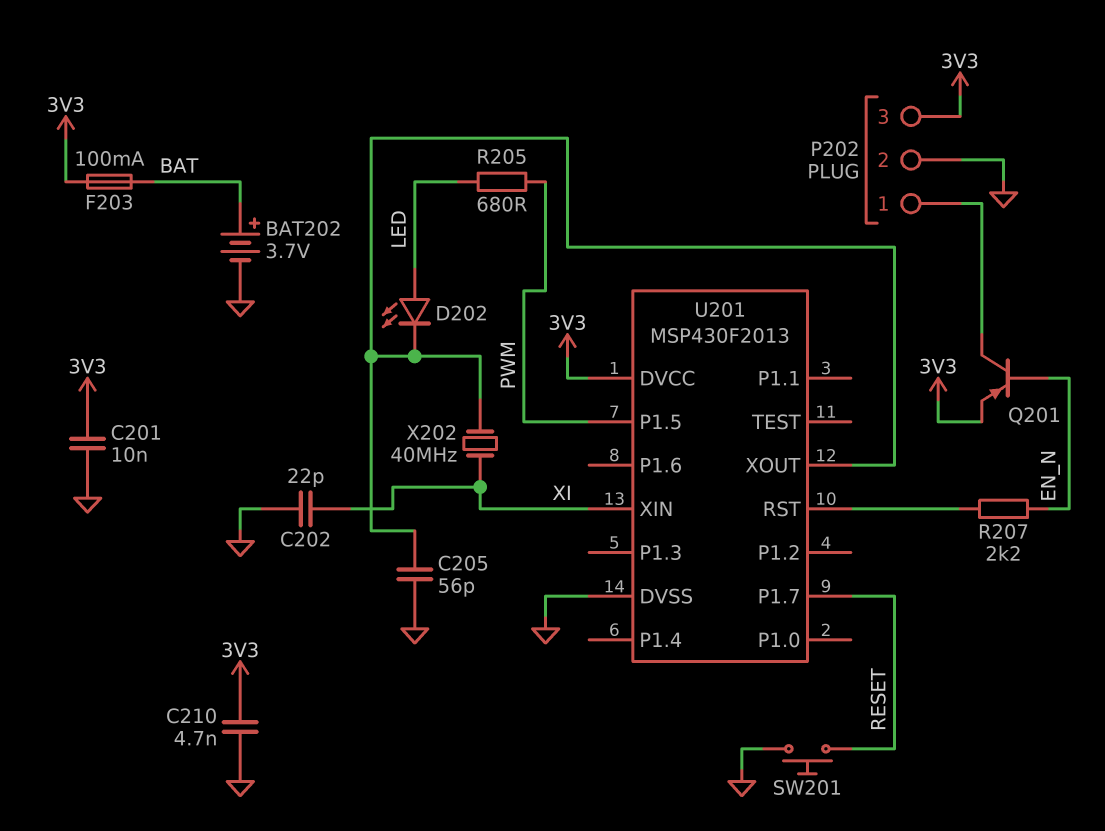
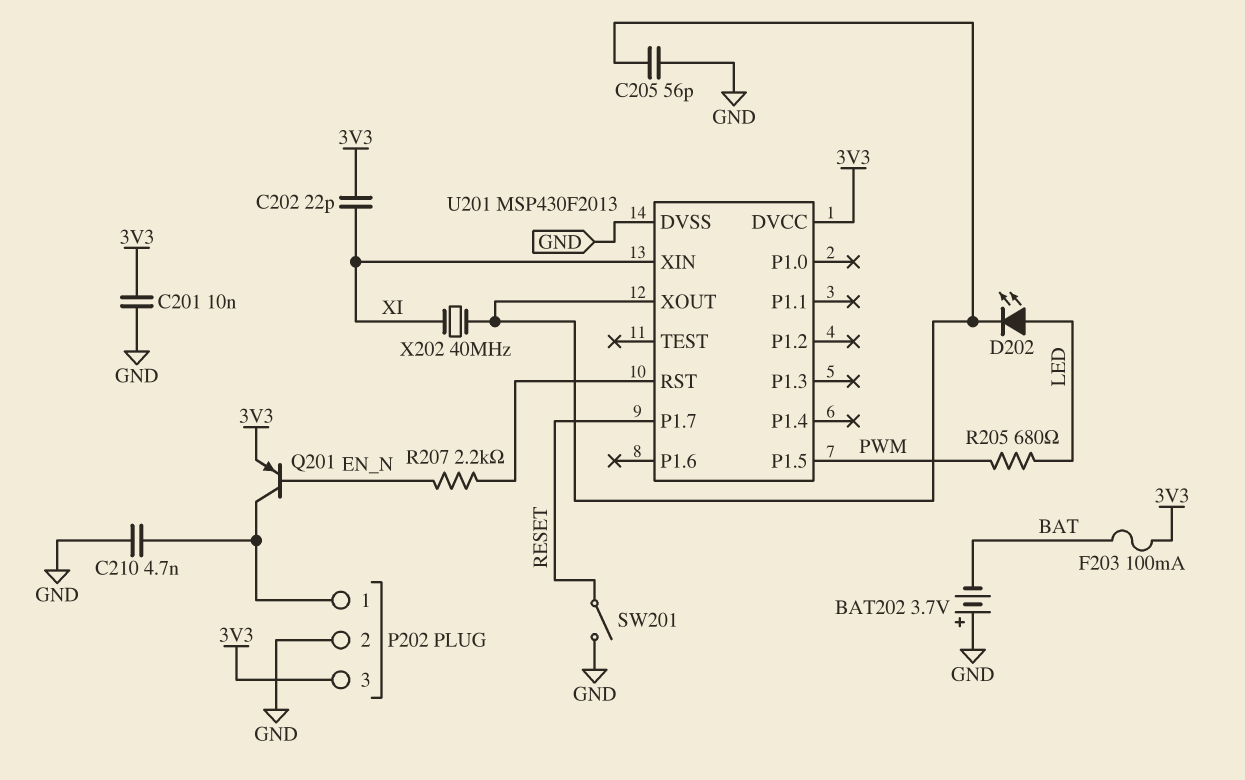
BAT202: 3.7V (plus BAT, minus GND) -> 3.7V (plus GND, minus BAT)
C202: 22pF (GND, XI) -> 22pF (3V3, XI)
C210: 4.7nF (3V3, GND) -> 4.7nF (GND, P202/1)
SW201: button (GND, RESET) -> switch (GND, RESET)

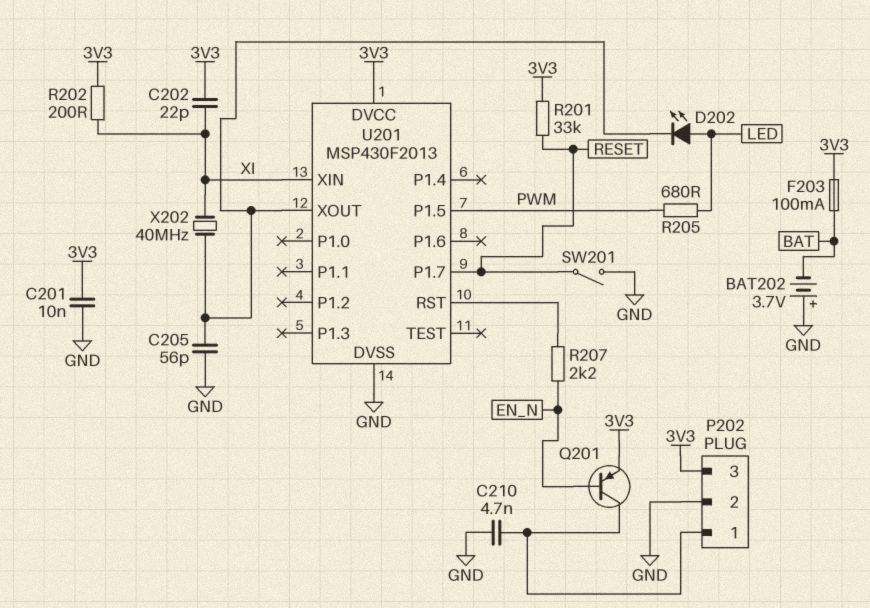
R201: none -> 33k (3V3, RESET)
R202: none -> 200 (3V3, XI)

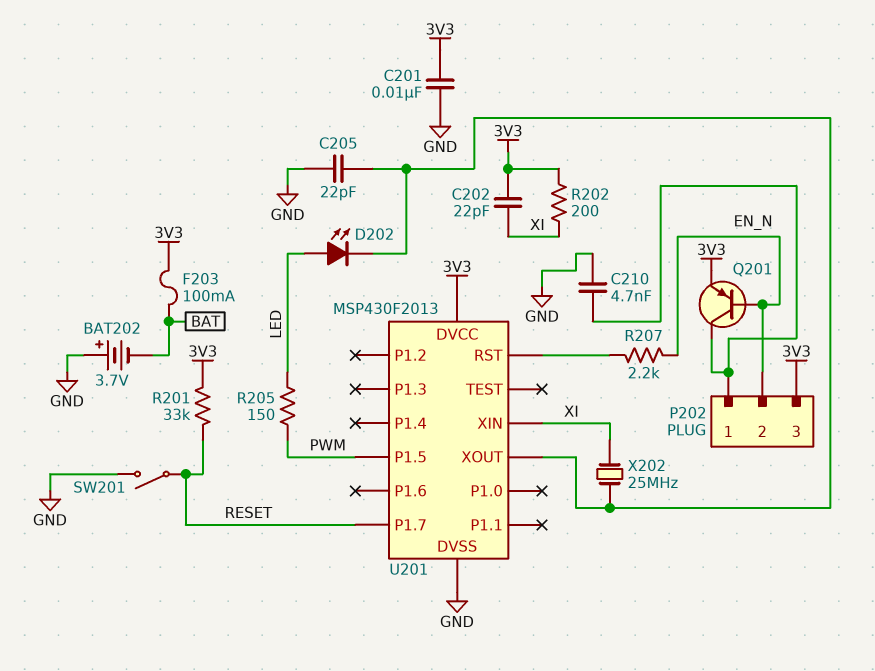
C205: 56pF (GND, U201/XOUT) -> 22pF (GND, U201/XOUT)
P202 pin 2: GND -> EN_N
R205: 680 (LED, PWM) -> 150 (LED, PWM)
X202: 40MHz (U201/XOUT, XI) -> 25MHz (U201/XOUT, XI)

